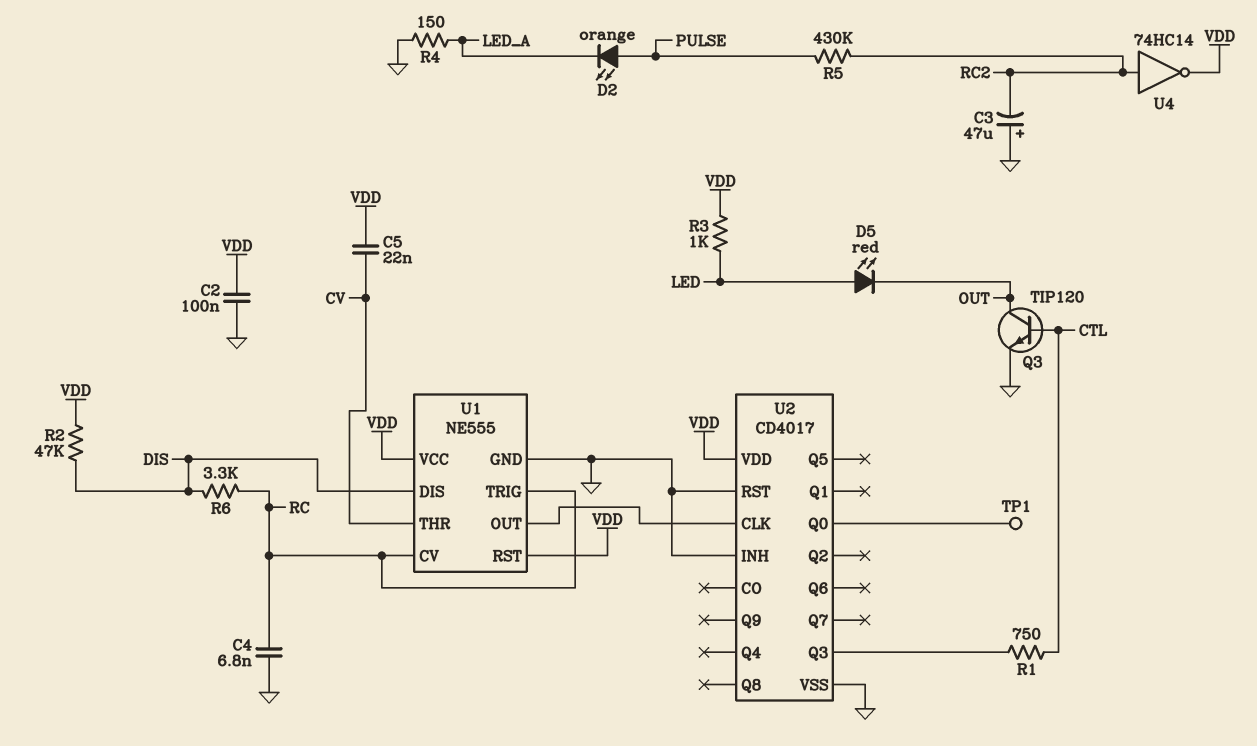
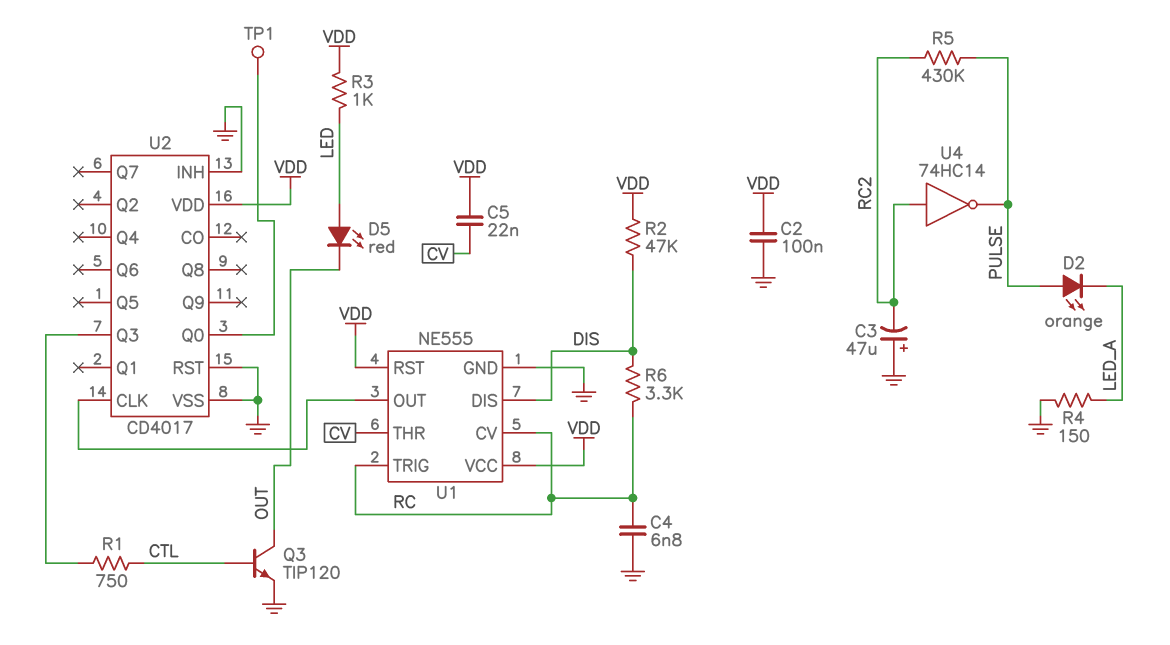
U4: NOT 74HC14 (in RC2, out VDD) -> NOT 74HC14 (in RC2, out PULSE)

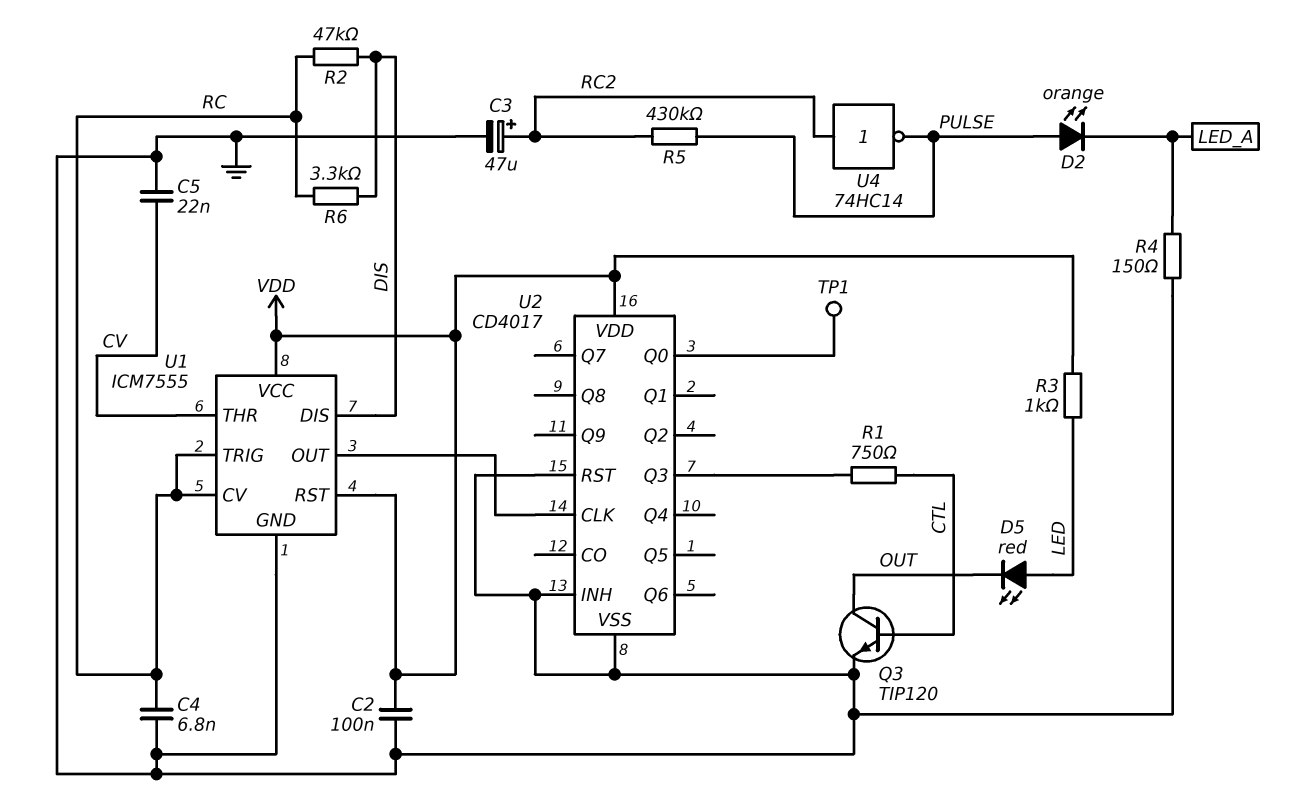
C3: 47uF (plus GND, minus RC2) -> 47uF (plus RC2, minus GND)
C5: 22nF (CV, VDD) -> 22nF (CV, GND)
R2: 47k (DIS, VDD) -> 47k (DIS, RC)
U1: NE555 -> ICM7555

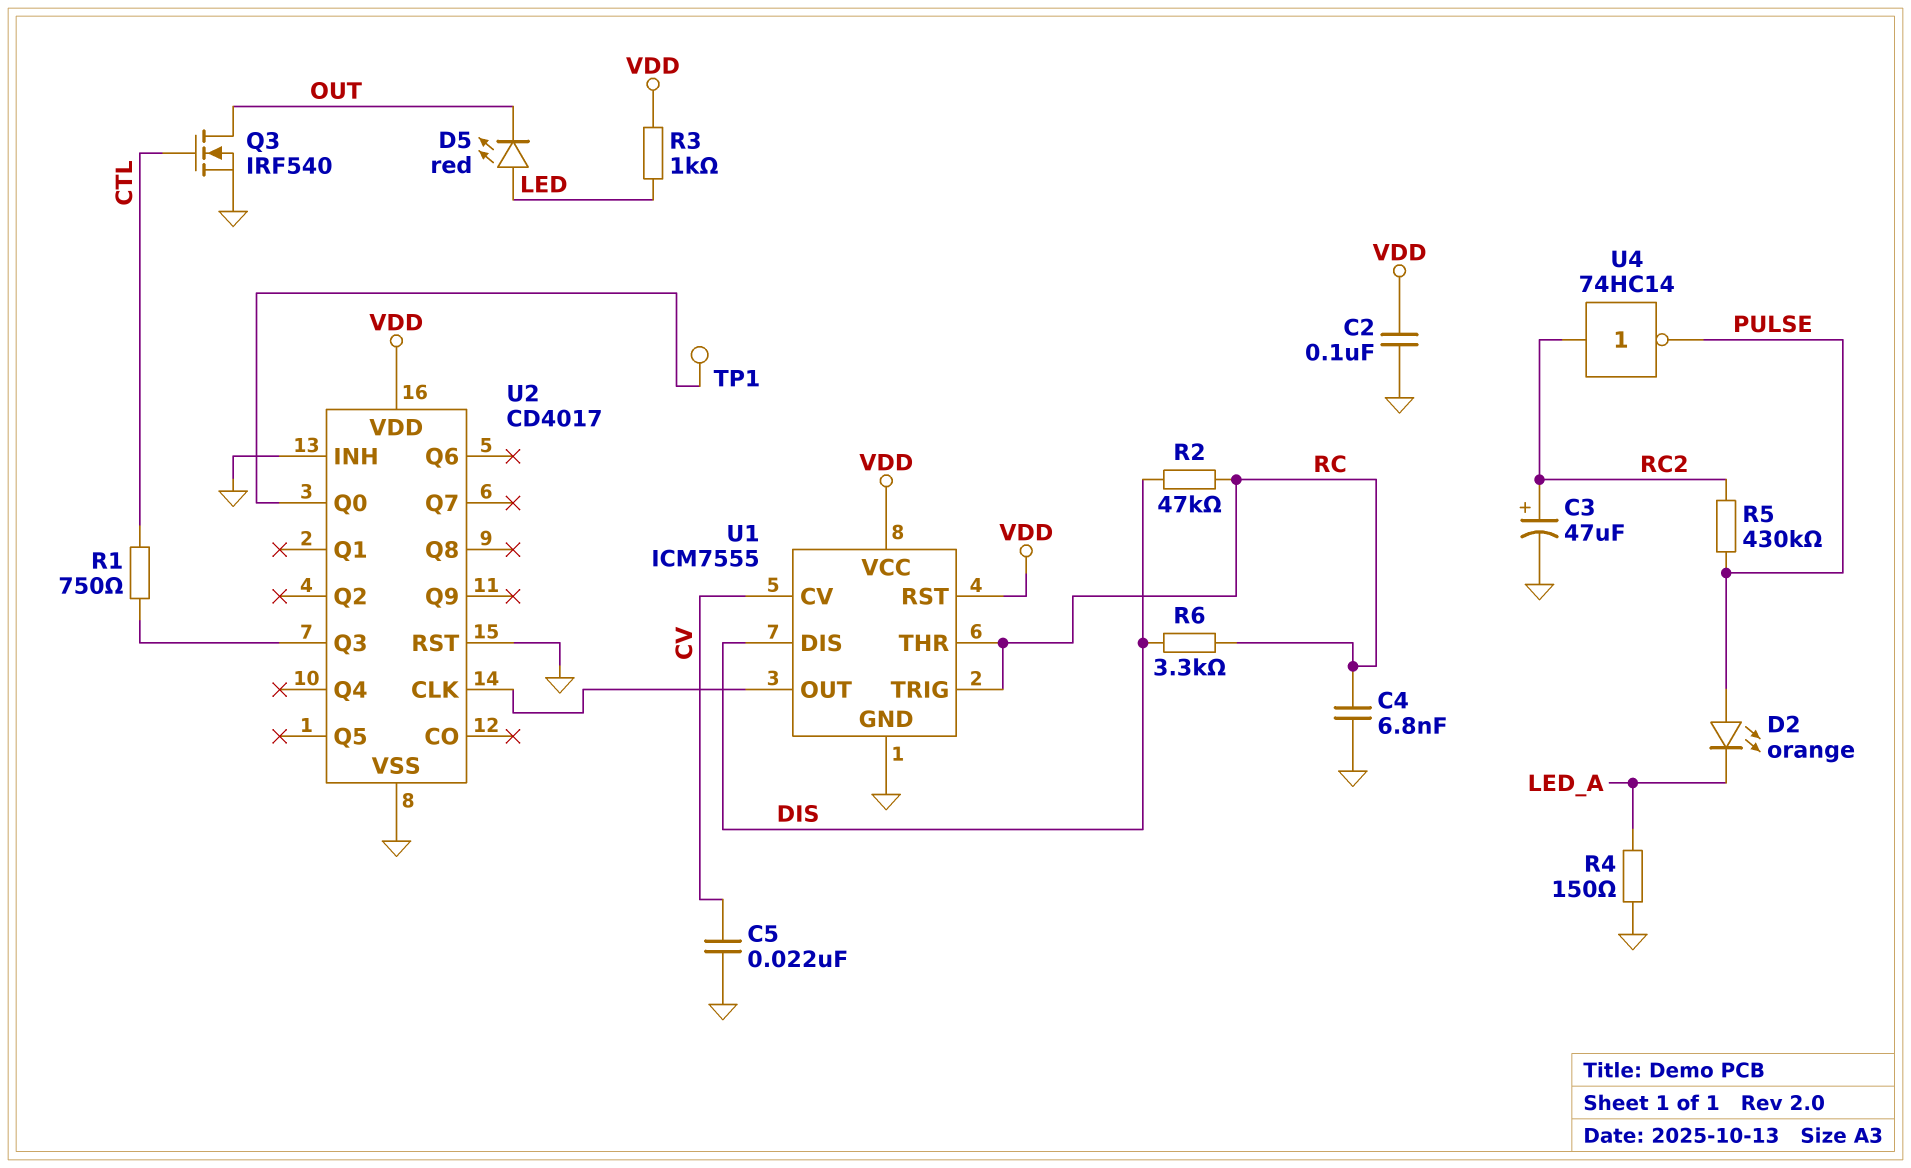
Q3: NPN TIP120 (B CTL, C OUT, E GND) -> NMOS IRF540 (G CTL, D OUT, S GND)
U1 pin CV: RC -> CV
U1 pin THR: CV -> RC

